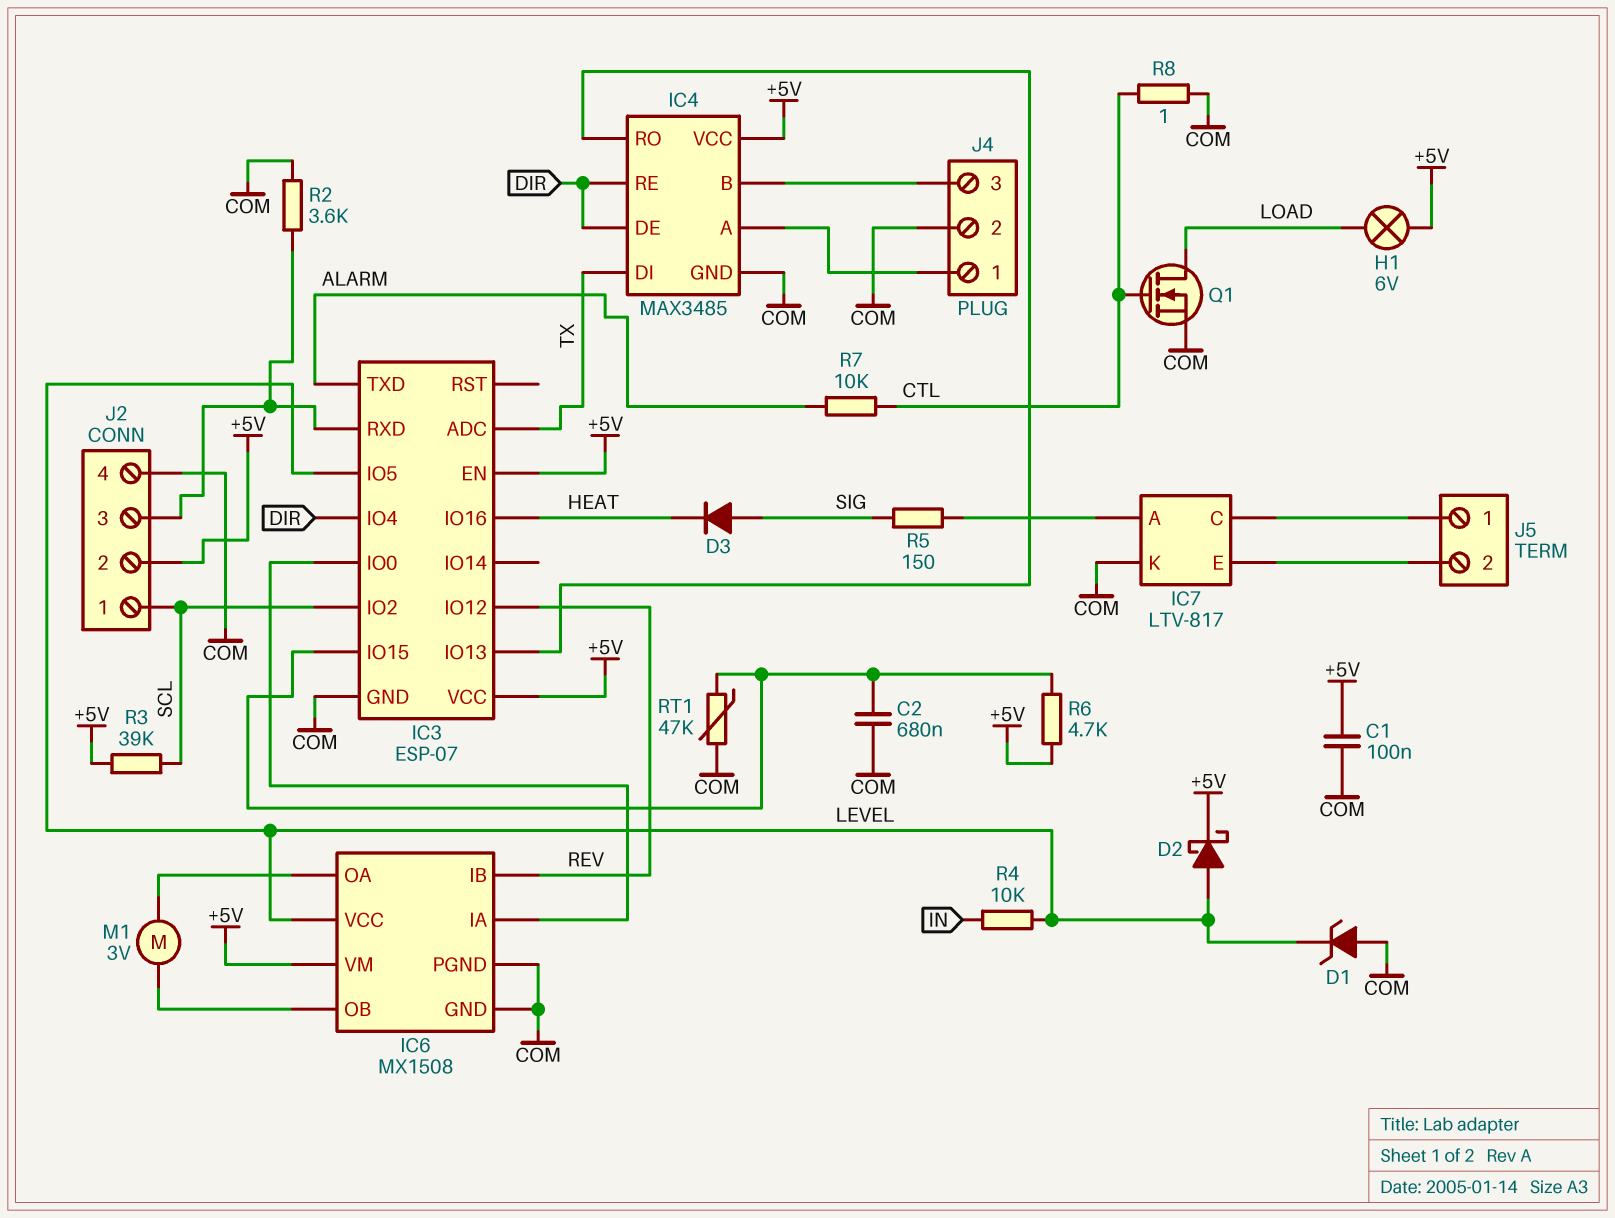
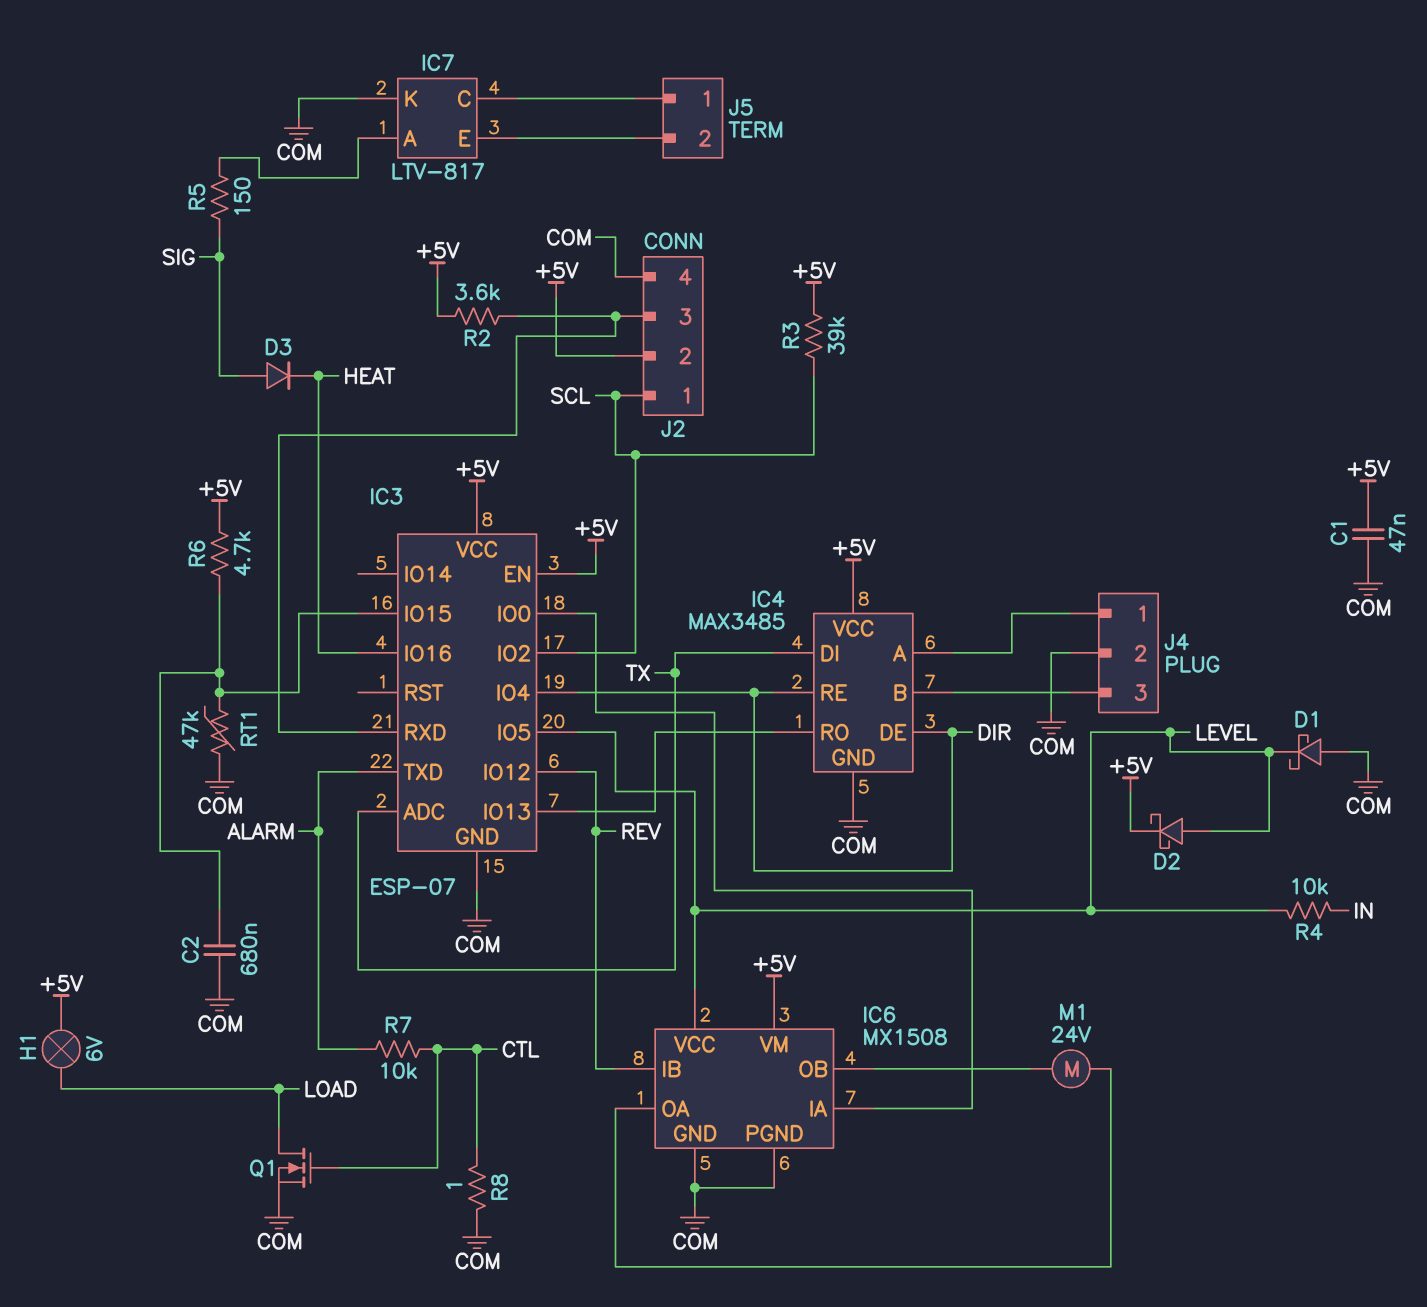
C1: 100nF (+5V, COM) -> 47nF (+5V, COM)
D1: zener (A COM, K LEVEL) -> schottky (A COM, K LEVEL)
M1: motor 3V (IC6/OA, IC6/OB) -> motor 24V (IC6/OA, IC6/OB)
R2: 3.6k (COM, IC3/RXD) -> 3.6k (+5V, IC3/RXD)

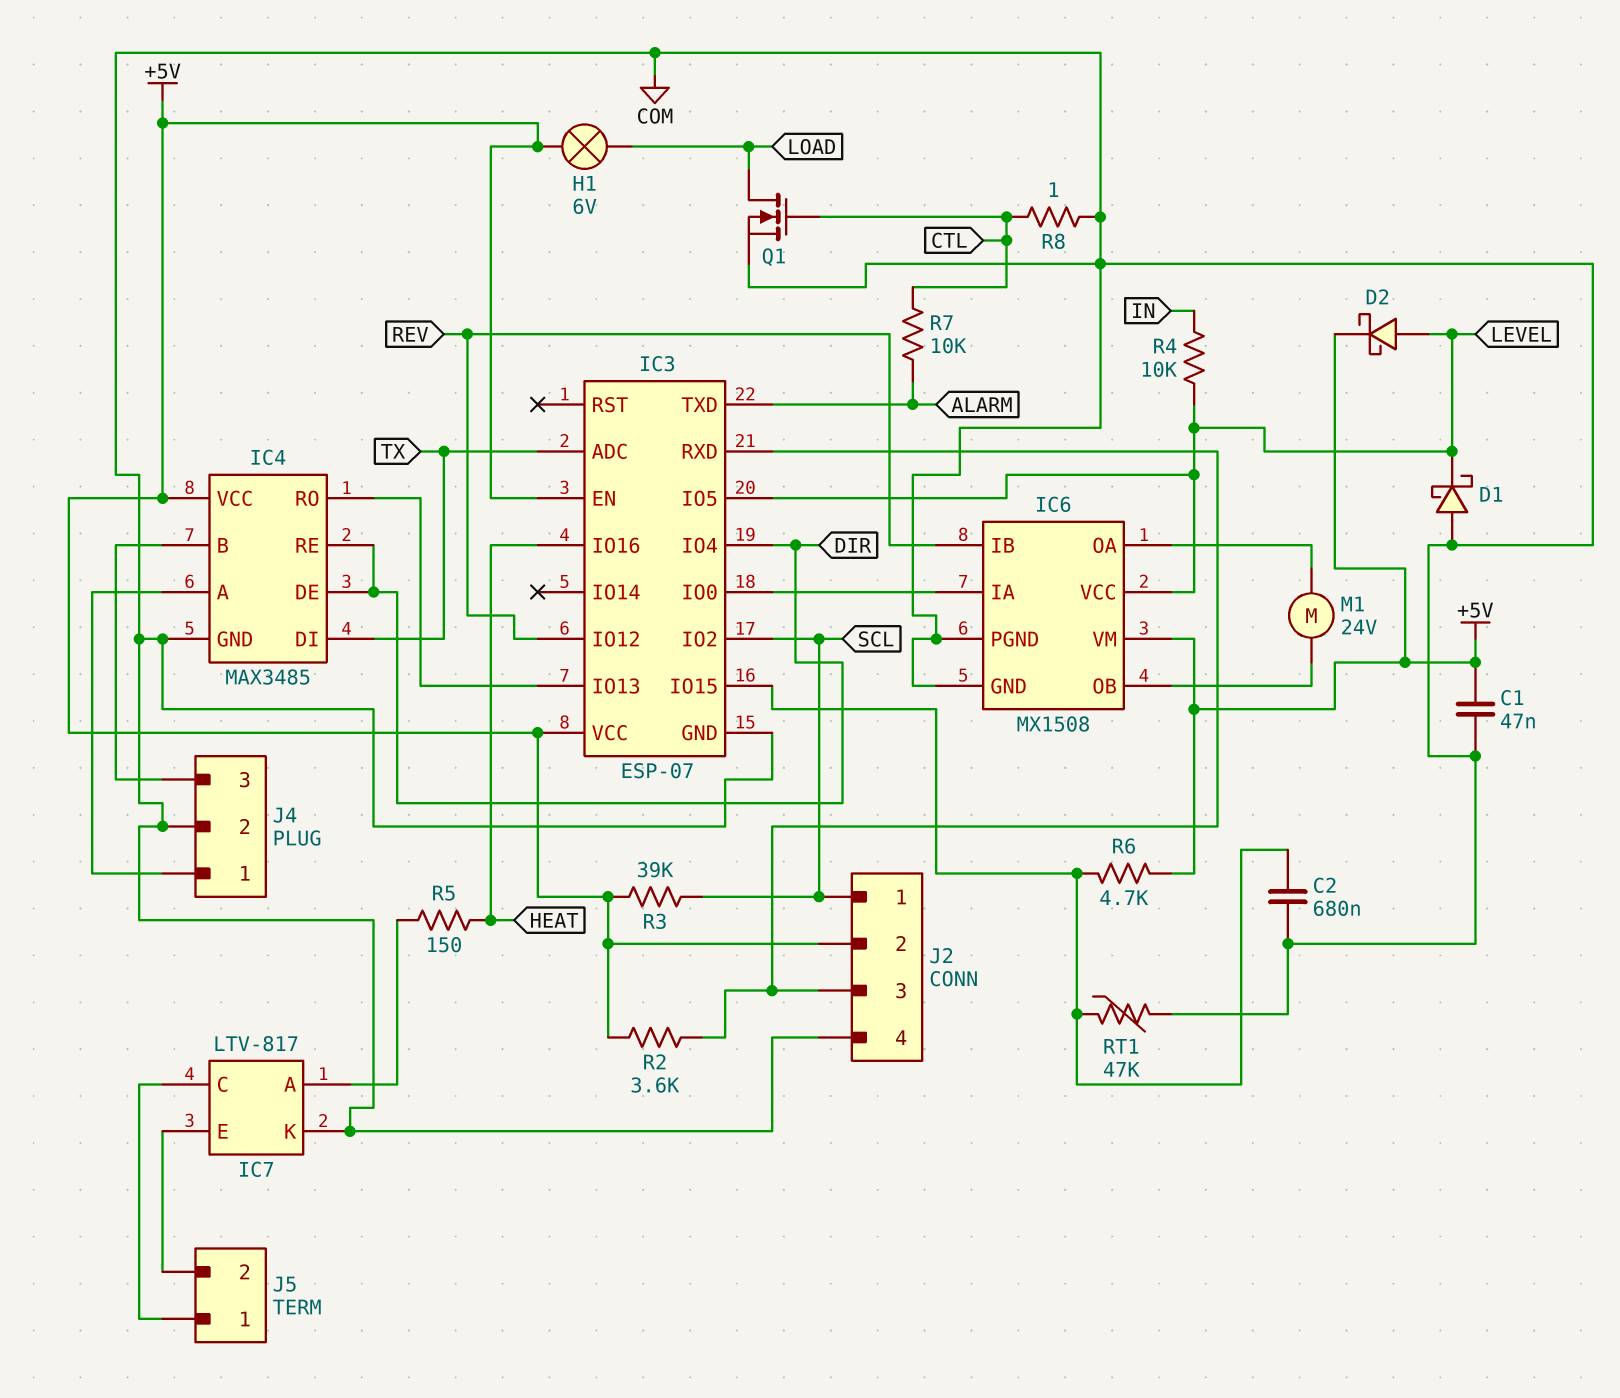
D3: diode (A SIG, K HEAT) -> none
R5: 150 (IC7/A, SIG) -> 150 (HEAT, IC7/A)

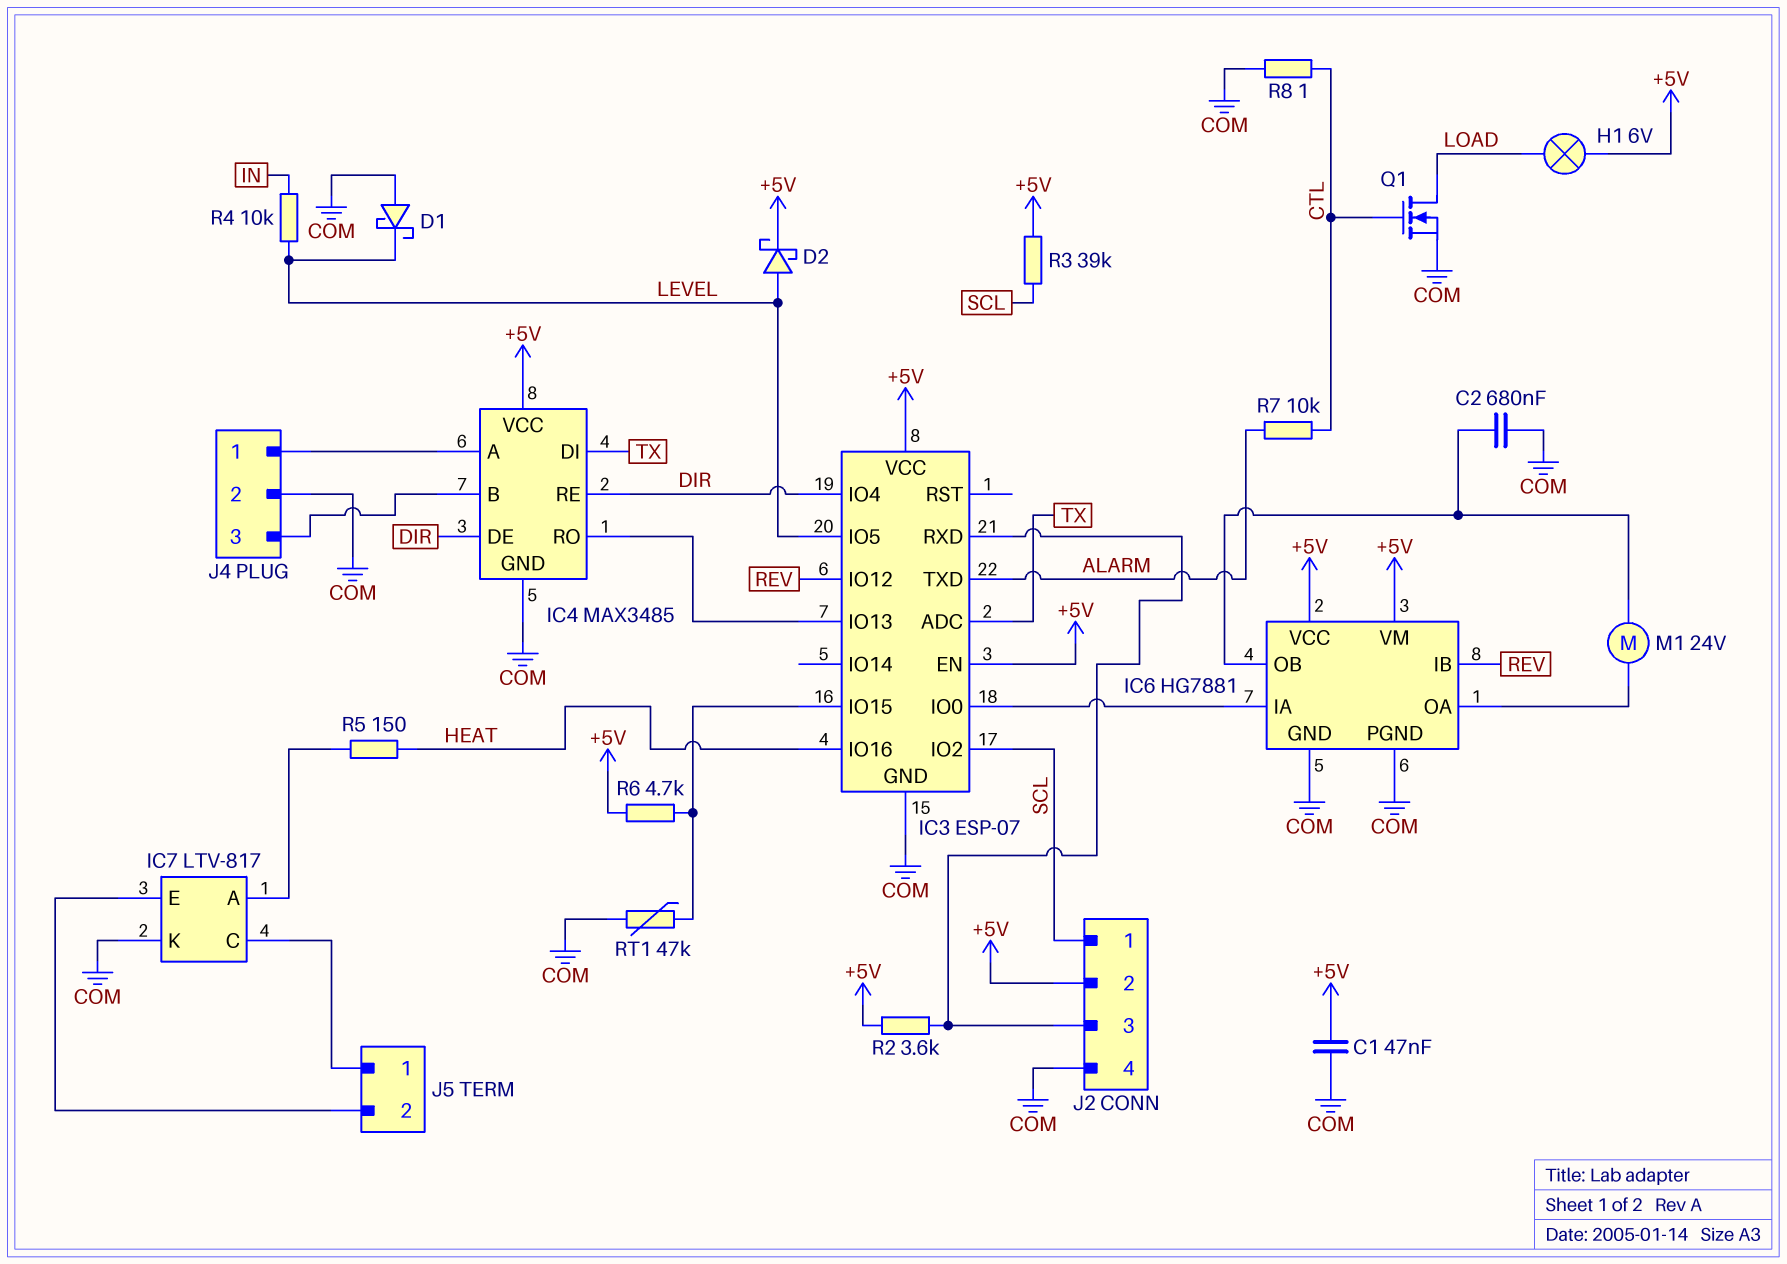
C2: 680nF (COM, IC3/IO15) -> 680nF (COM, IC6/OB)
IC6: MX1508 -> HG7881
IC6 pin VCC: LEVEL -> +5V

